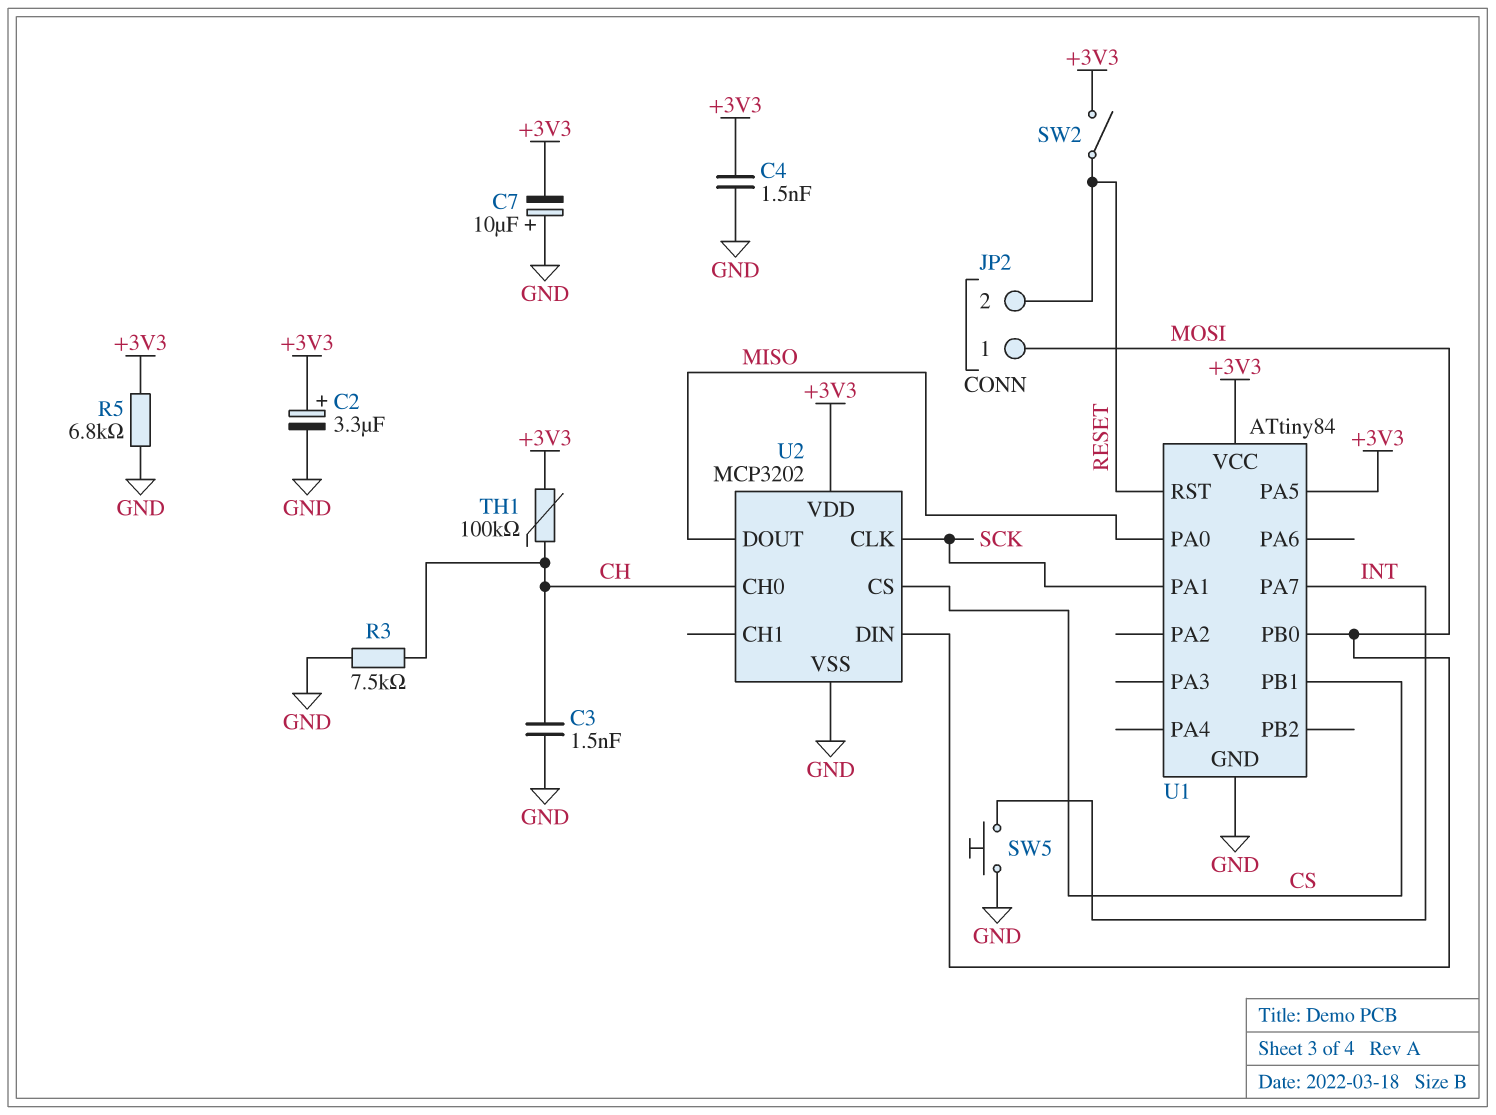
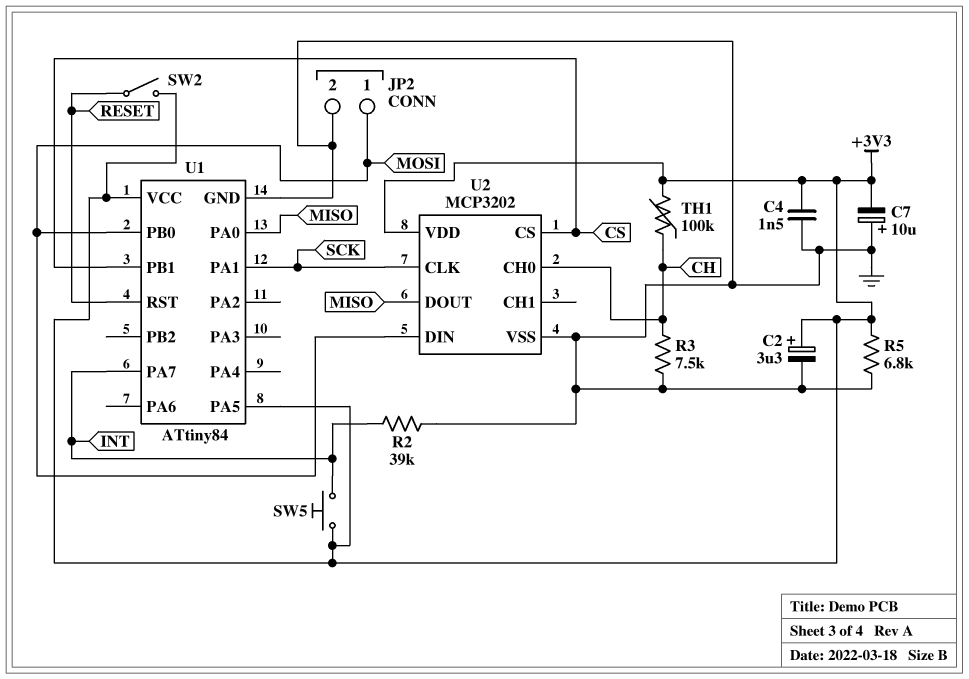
C3: 1.5nF (CH, GND) -> none
JP2 pin 2: RESET -> GND
R2: none -> 39k (GND, INT)
SW5: button (GND, INT) -> button (+3V3, INT)

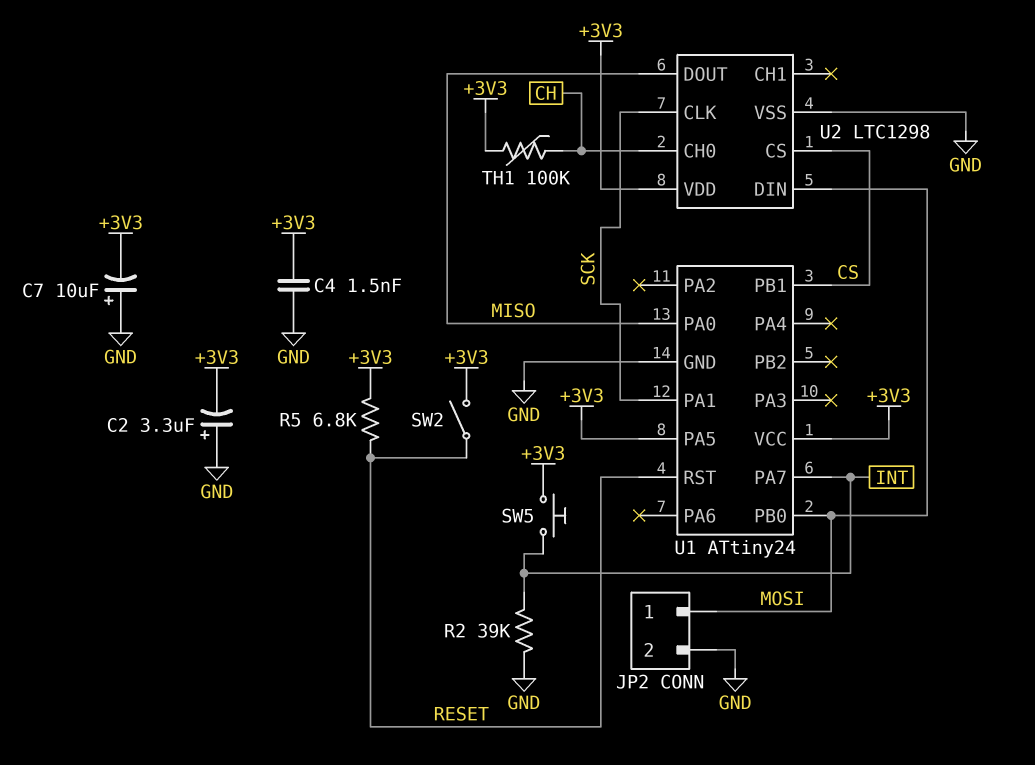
C2: 3.3uF (plus +3V3, minus GND) -> 3.3uF (plus GND, minus +3V3)
R3: 7.5k (CH, GND) -> none
R5: 6.8k (+3V3, GND) -> 6.8k (+3V3, RESET)
U1: ATtiny84 -> ATtiny24
U2: MCP3202 -> LTC1298

